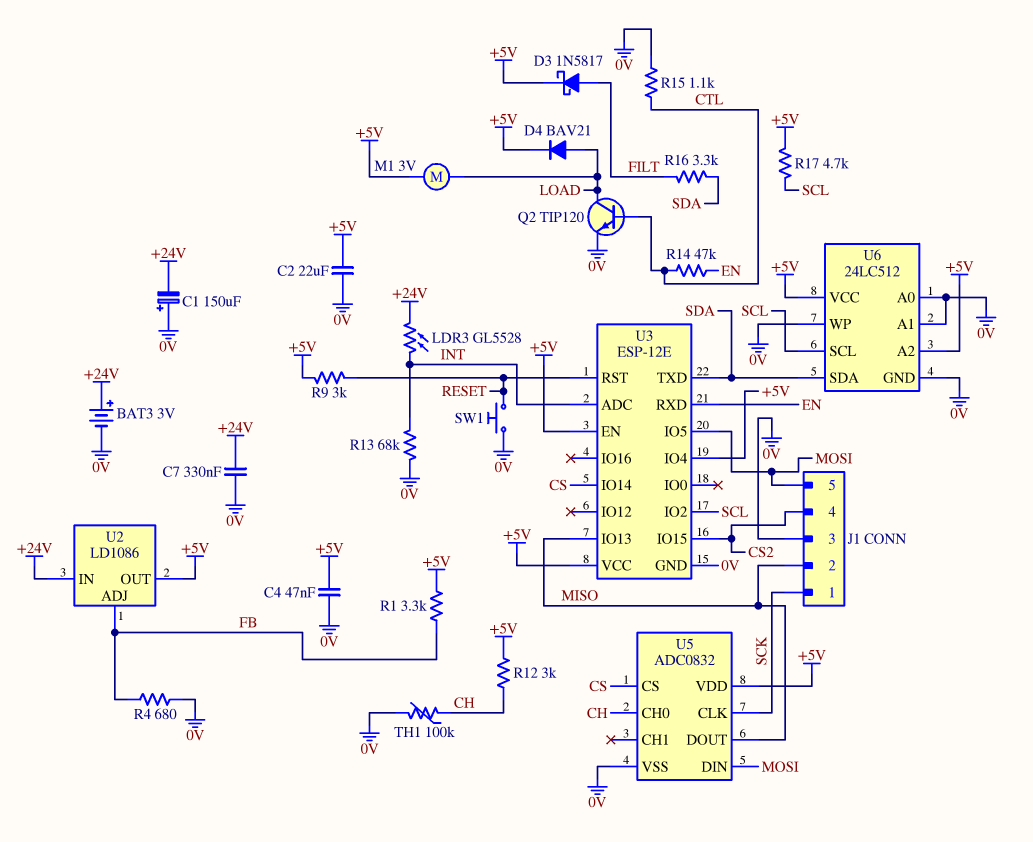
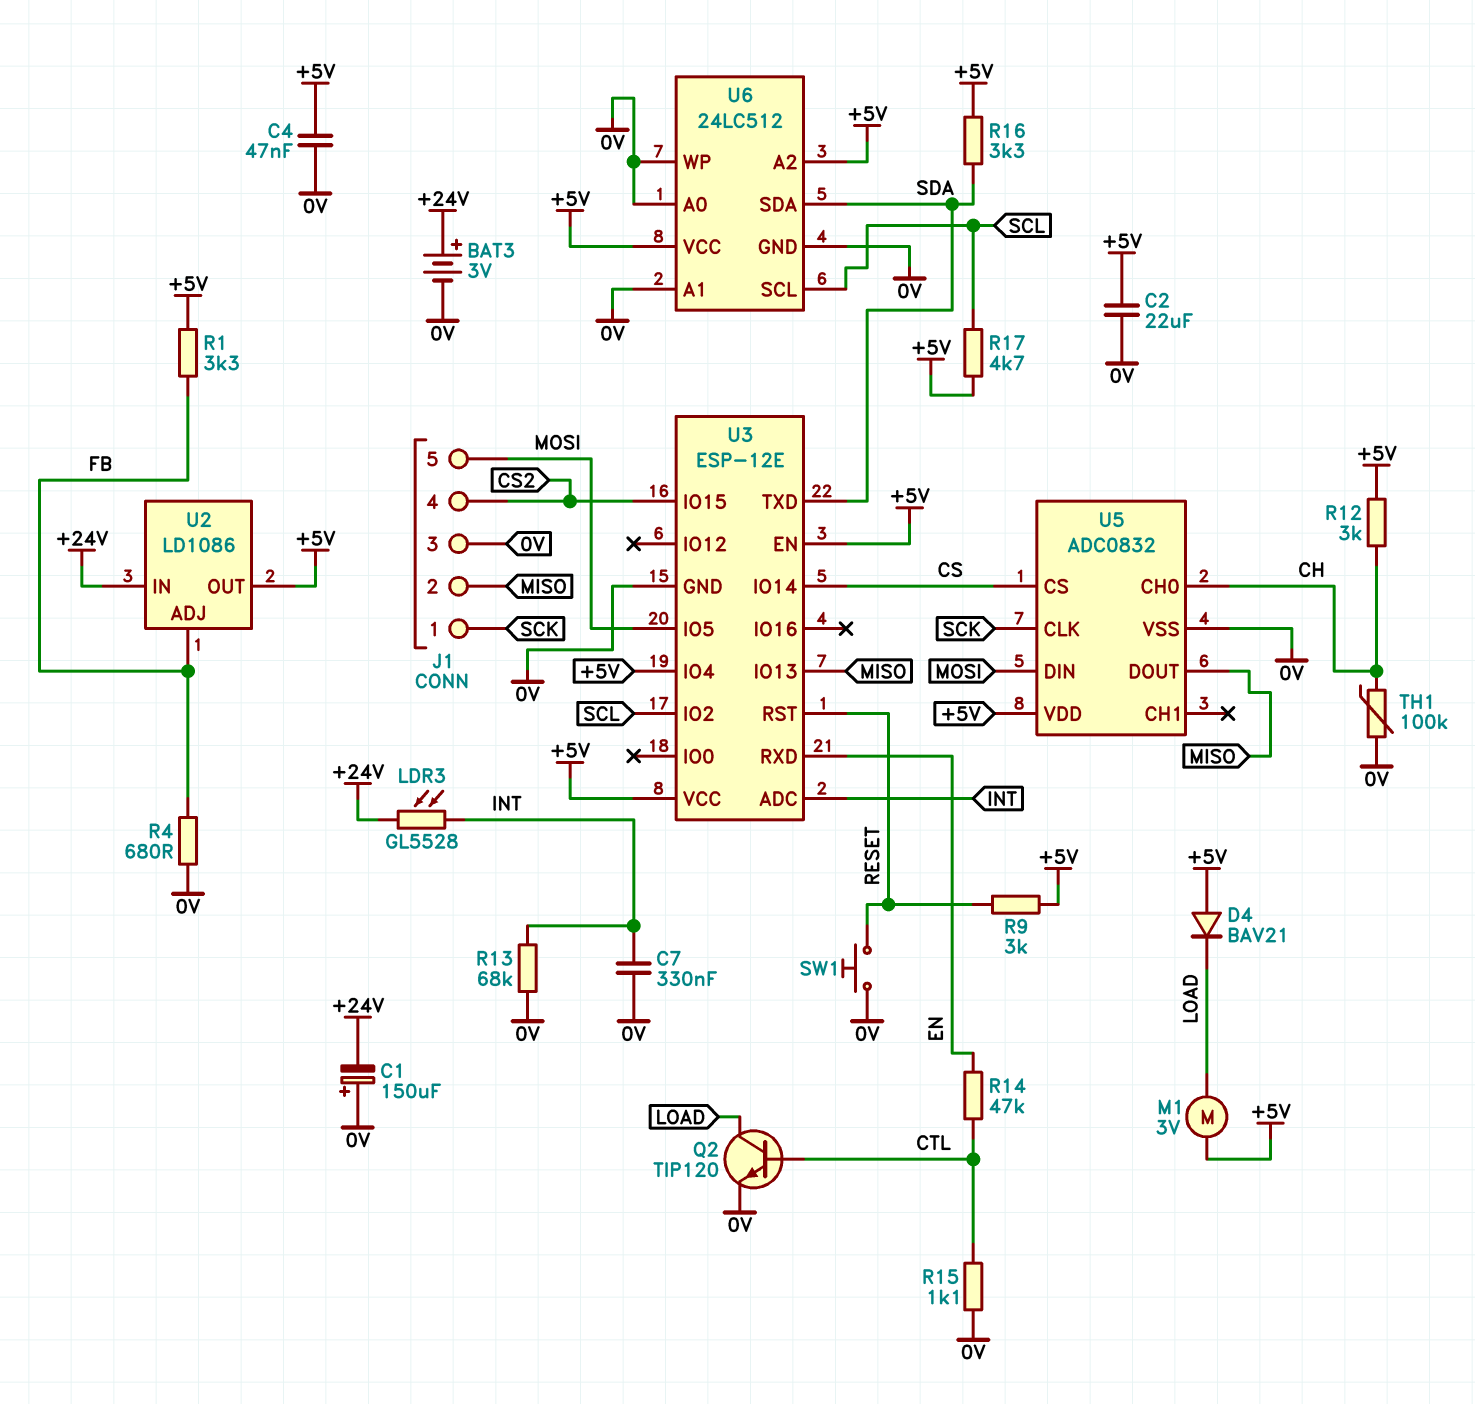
C7: 330nF (+24V, 0V) -> 330nF (0V, INT)
D3: schottky 1N5817 (A FILT, K +5V) -> none
D4: diode BAV21 (A LOAD, K +5V) -> diode BAV21 (A +5V, K LOAD)
R16: 3.3k (FILT, SDA) -> 3.3k (+5V, SDA)

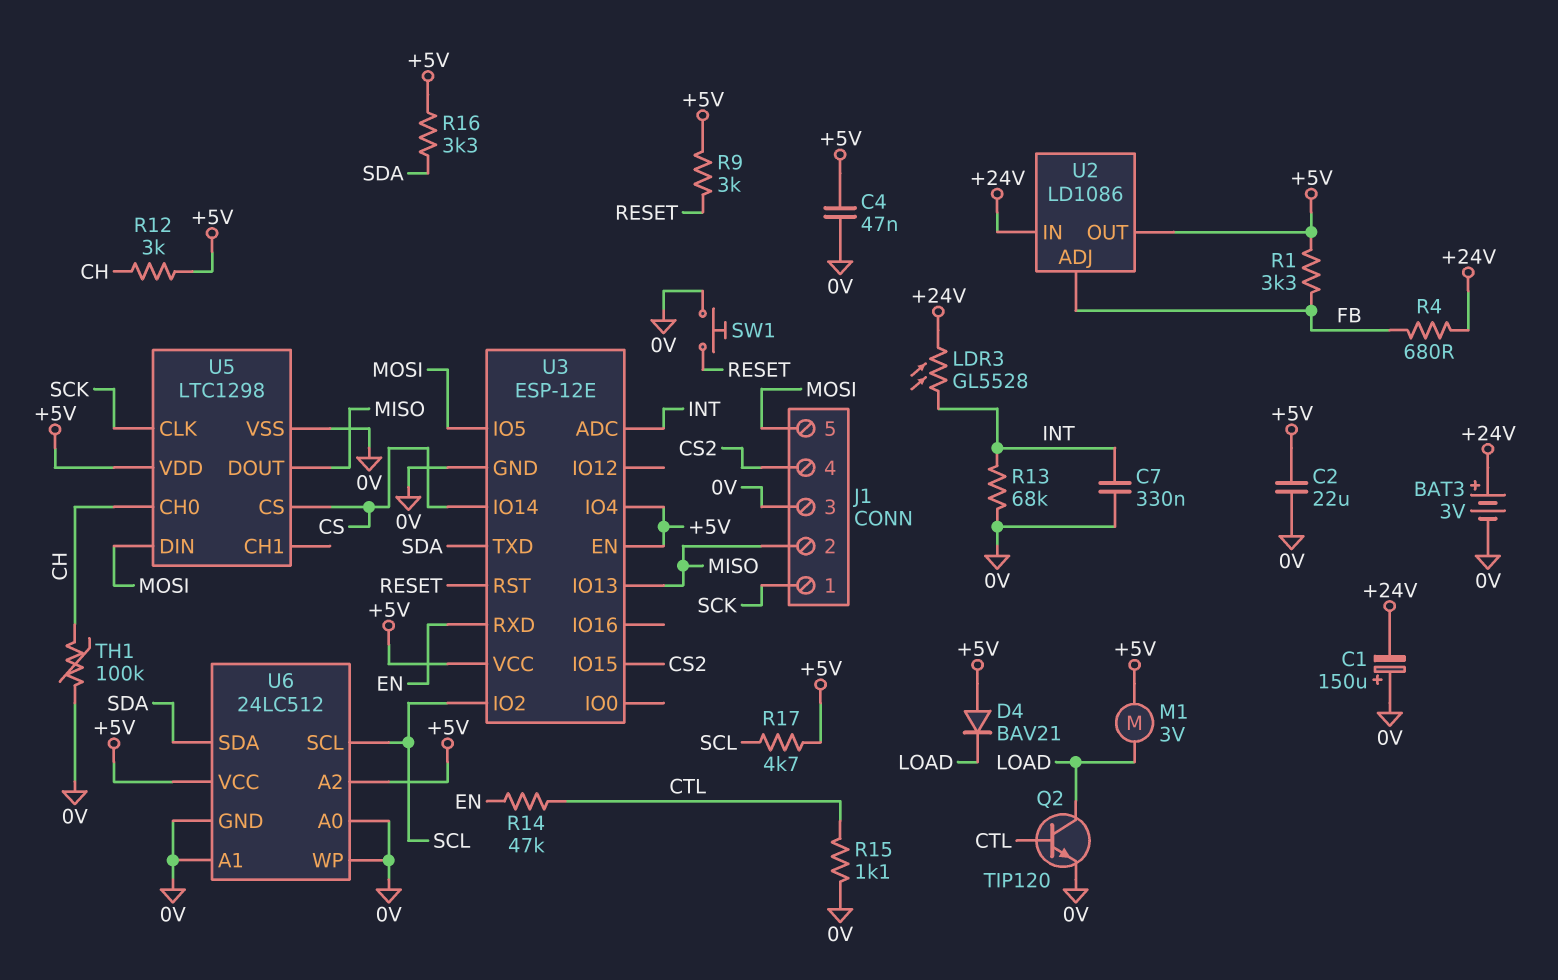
R4: 680 (0V, FB) -> 680 (+24V, FB)
U5: ADC0832 -> LTC1298

